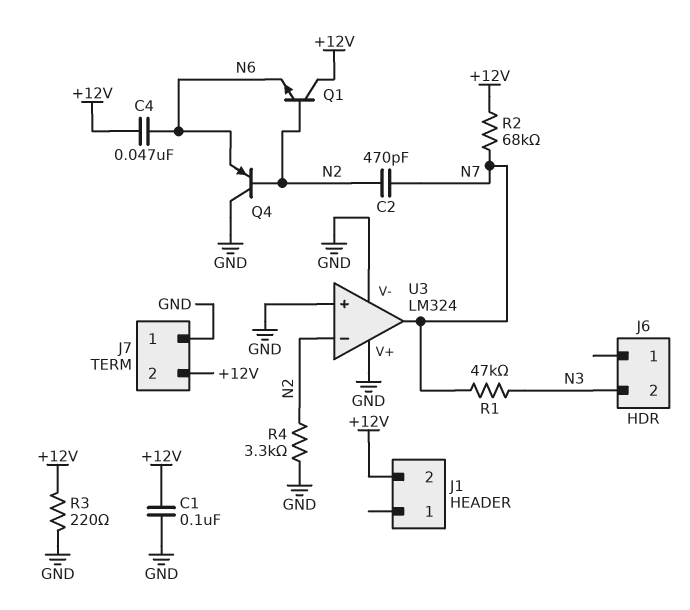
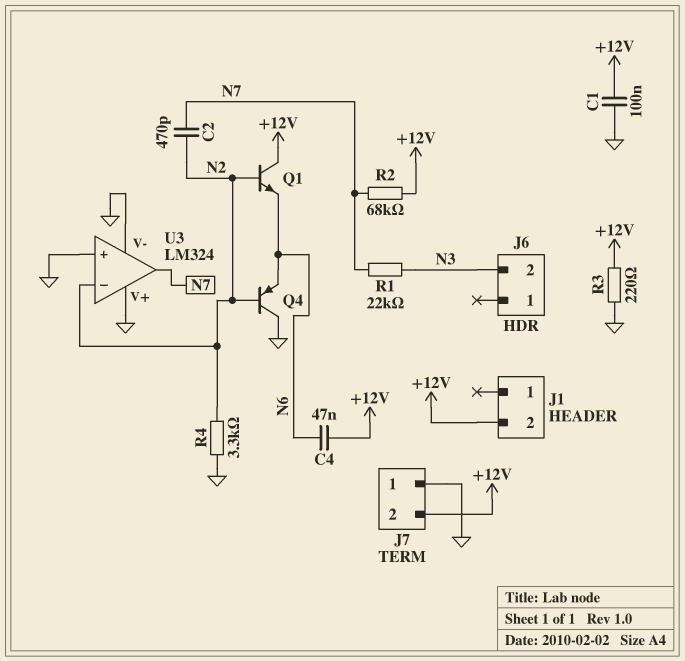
R1: 47k (N3, N7) -> 22k (N3, N7)

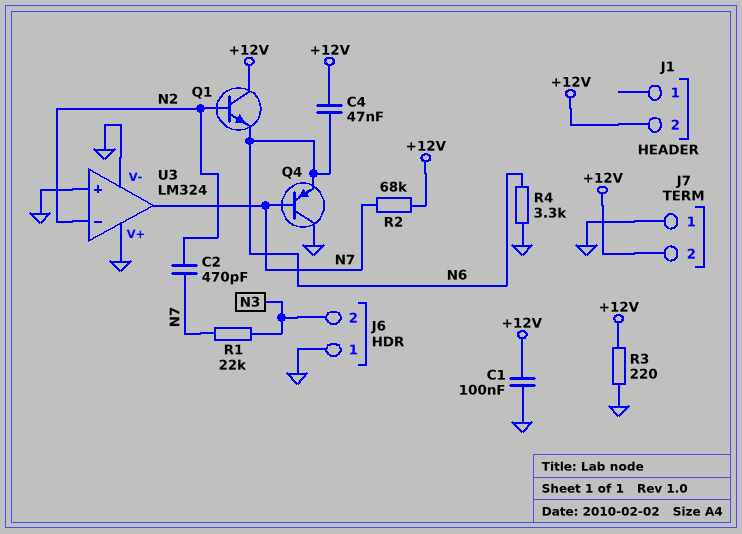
J6 pin 1: none -> GND
Q4: PNP (B N2, C GND, E N6) -> PNP (B N7, C GND, E N6)
R4: 3.3k (GND, N2) -> 3.3k (GND, N6)

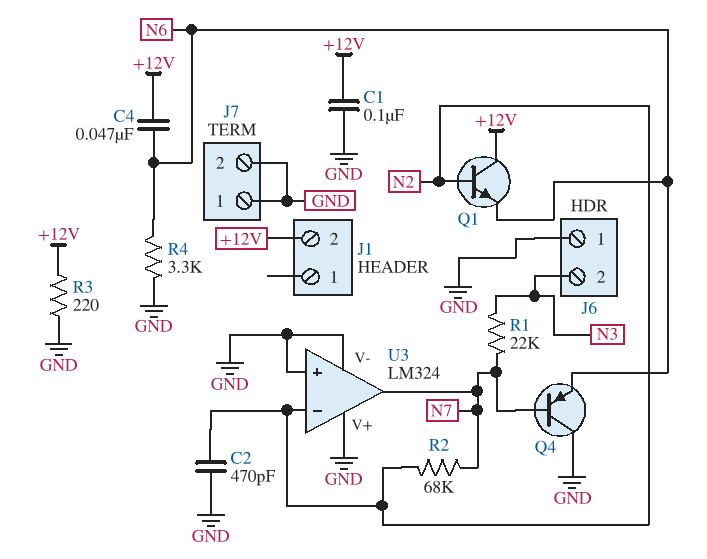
C2: 470pF (N2, N7) -> 470pF (GND, N2)
J7 pin 2: +12V -> GND
R2: 68k (+12V, N7) -> 68k (N2, N7)

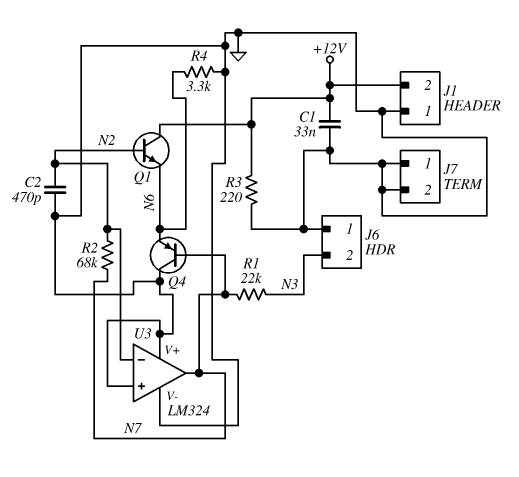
C1: 100nF (+12V, GND) -> 33nF (+12V, GND)
C4: 47nF (+12V, N6) -> none
J1 pin 1: none -> GND

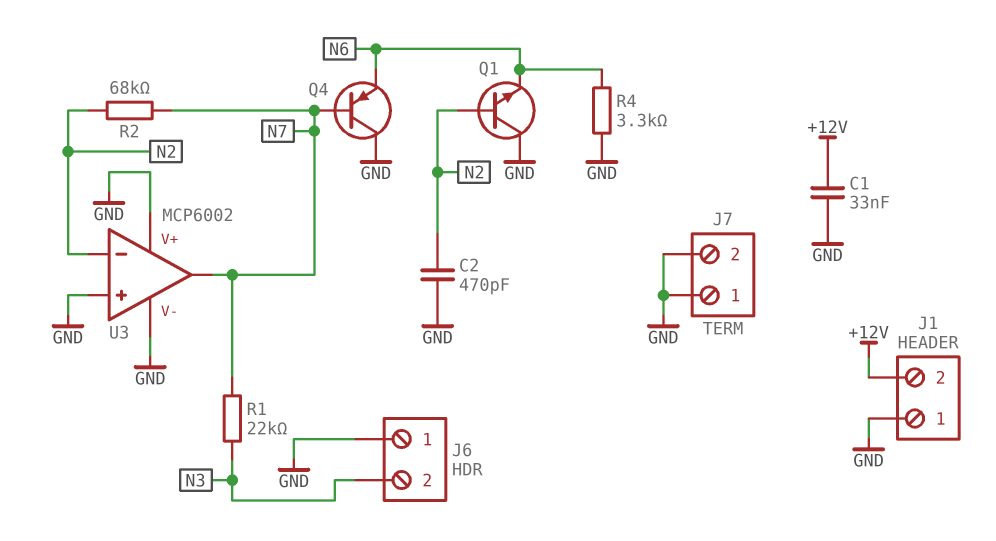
Q1: NPN (B N2, C +12V, E N6) -> NPN (B N2, C GND, E N6)
R3: 220 (+12V, GND) -> none
U3: LM324 -> MCP6002

